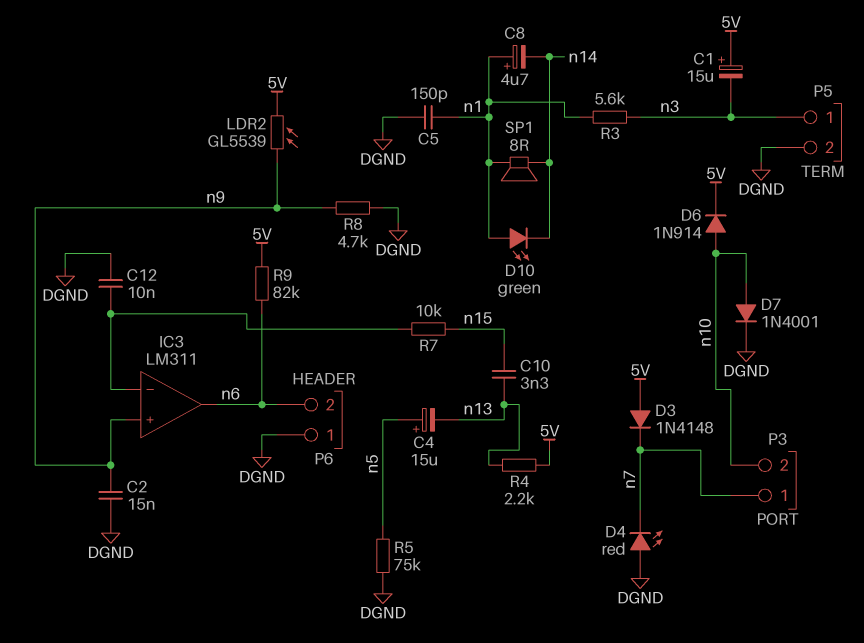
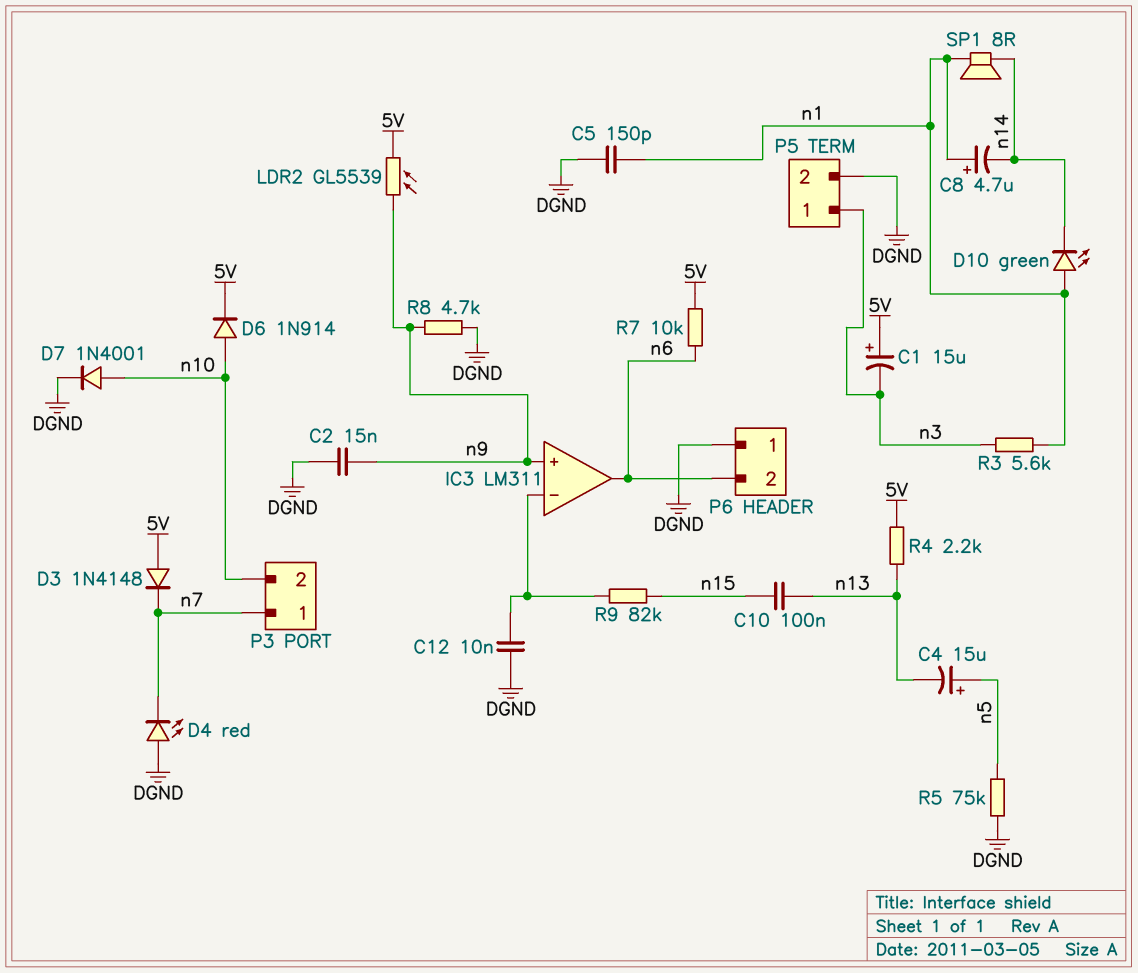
C10: 3.3nF (n13, n15) -> 100nF (n13, n15)
R7: 10k (IC3/in-, n15) -> 10k (5V, n6)
R9: 82k (5V, n6) -> 82k (IC3/in-, n15)

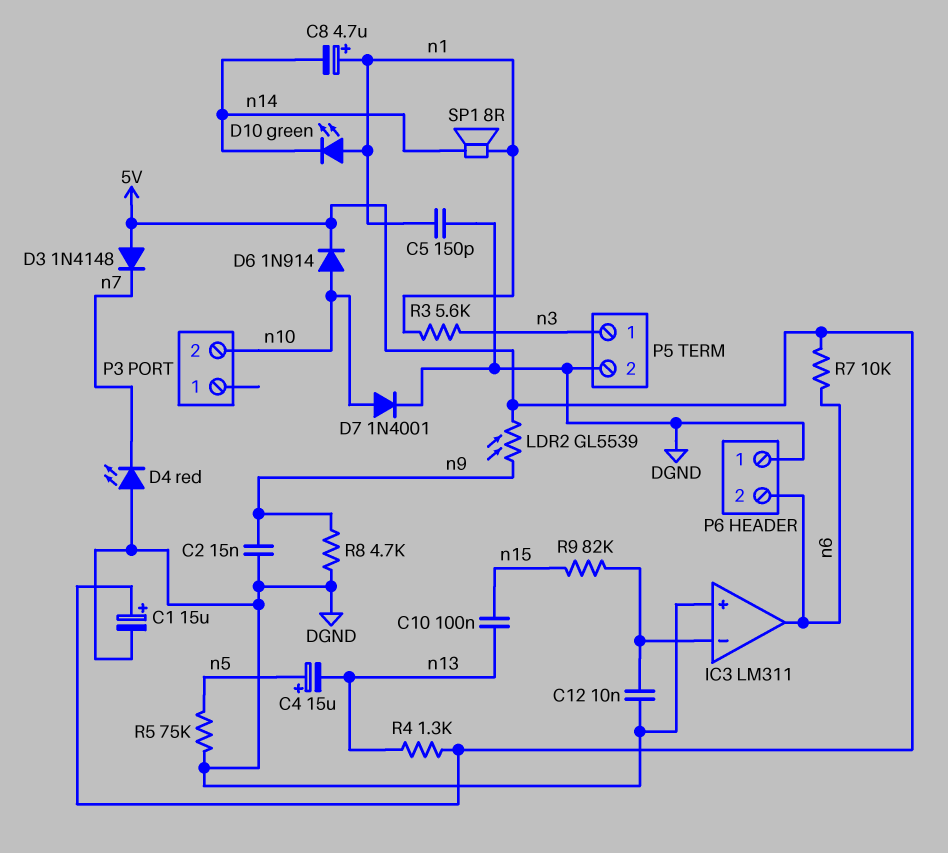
C1: 15uF (plus 5V, minus n3) -> 15uF (plus 5V, minus DGND)
IC3 pin in+: n9 -> DGND
P3 pin 1: n7 -> none
R4: 2.2k (5V, n13) -> 1.3k (5V, n13)

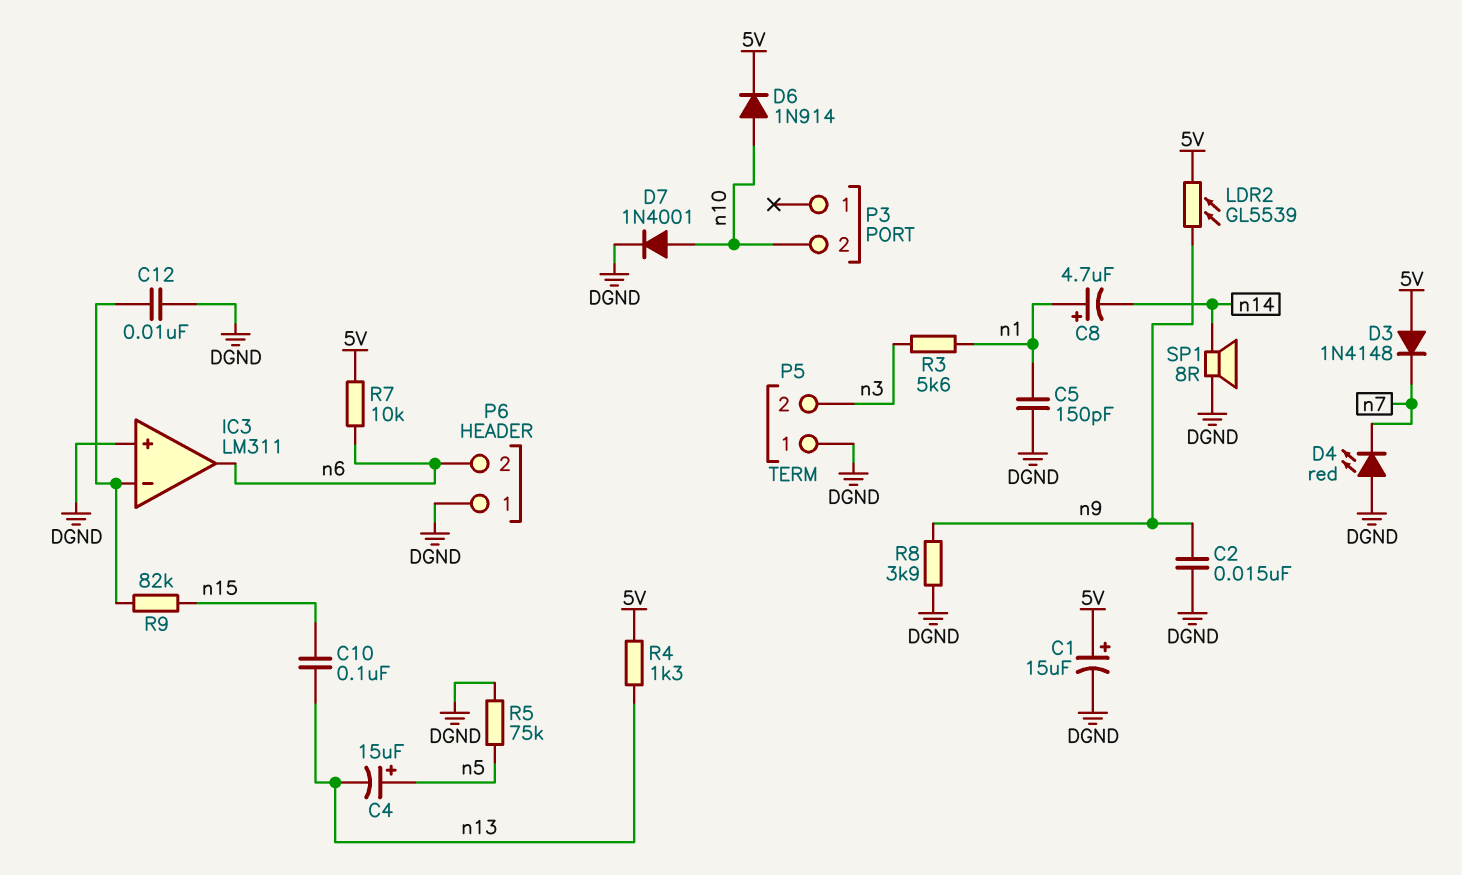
D10: LED green (A n1, K n14) -> none
P5 pin 1: n3 -> DGND
P5 pin 2: DGND -> n3
R8: 4.7k (DGND, n9) -> 3.9k (DGND, n9)
SP1: speaker 8R (n1, n14) -> speaker 8R (DGND, n14)

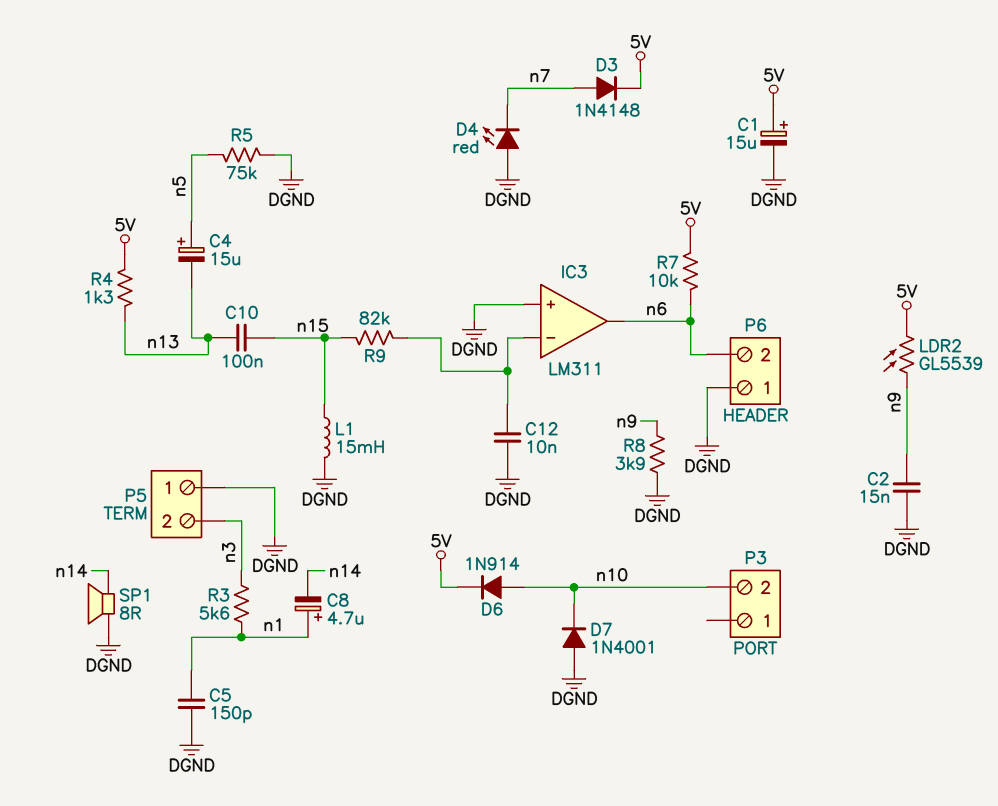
D3: diode 1N4148 (A 5V, K n7) -> diode 1N4148 (A n7, K 5V)
D7: diode 1N4001 (A n10, K DGND) -> diode 1N4001 (A DGND, K n10)
L1: none -> 15mH (DGND, n15)

